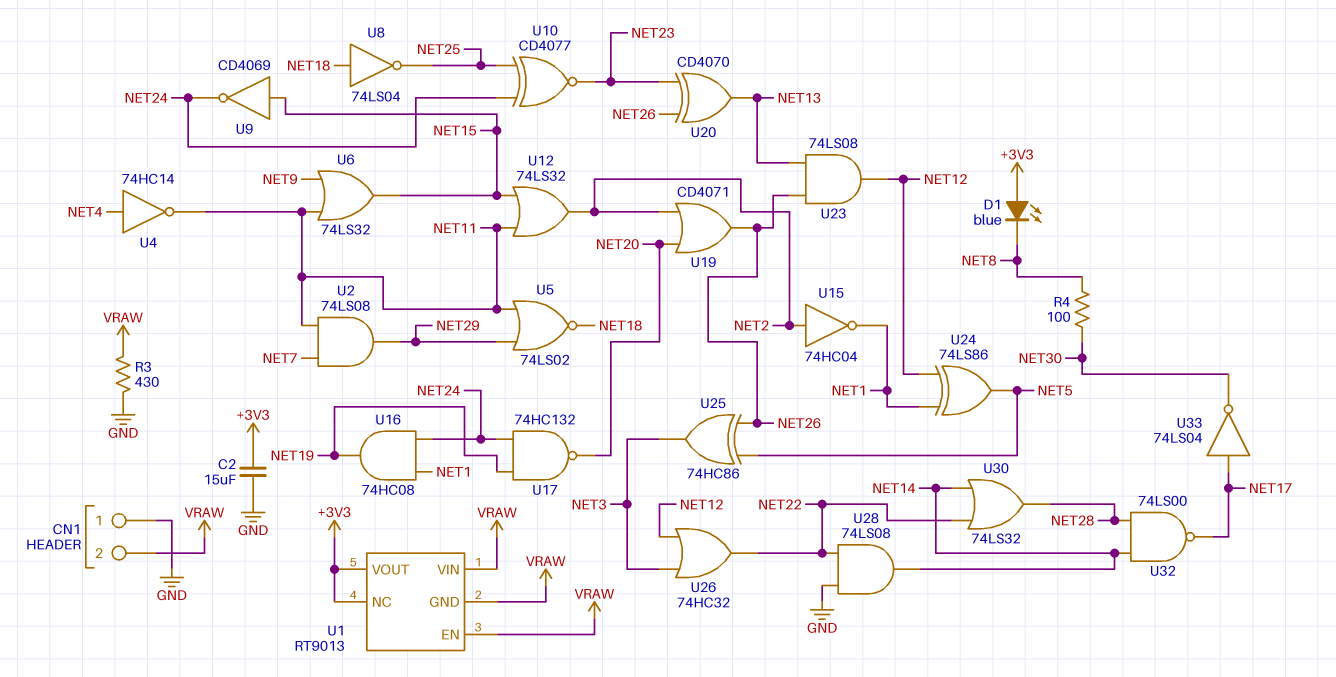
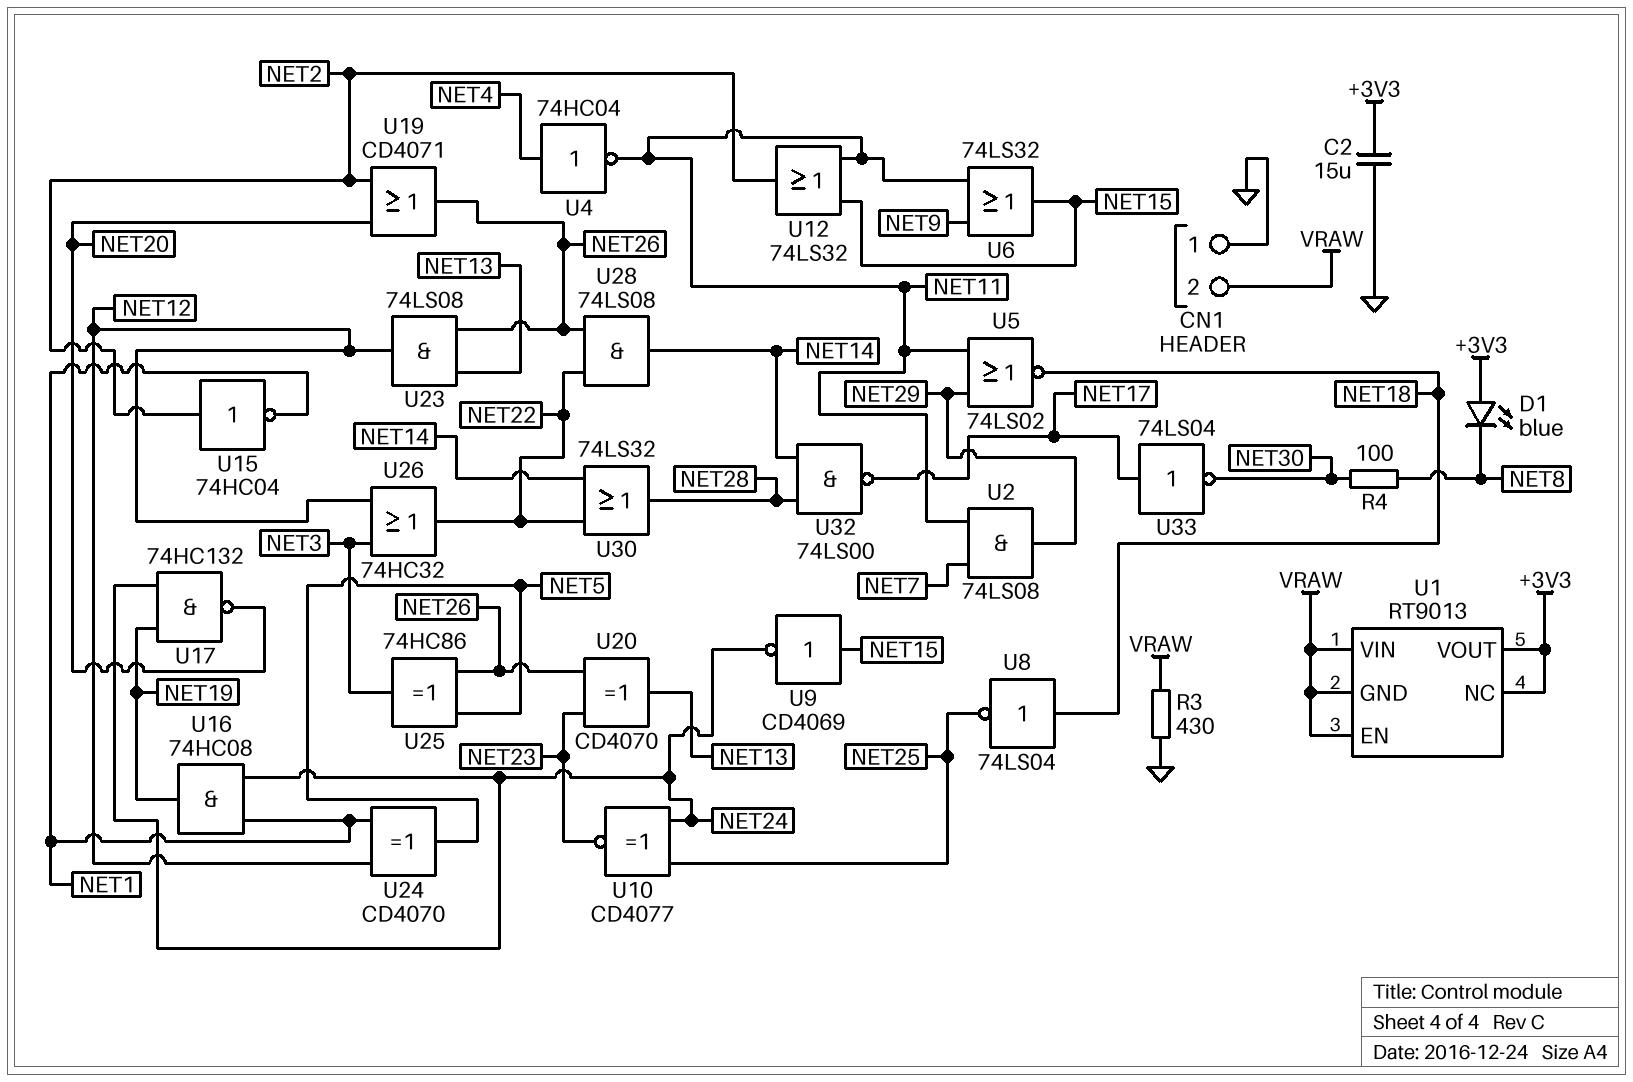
U4: NOT 74HC14 (in NET4, out NET11) -> NOT 74HC04 (in NET4, out NET11)
U24: XOR 74LS86 (in NET1, in NET12, out NET5) -> XOR CD4070 (in NET1, in NET12, out NET5)
U28: AND 74LS08 (in GND, in NET22, out NET14) -> AND 74LS08 (in NET22, in NET26, out NET14)

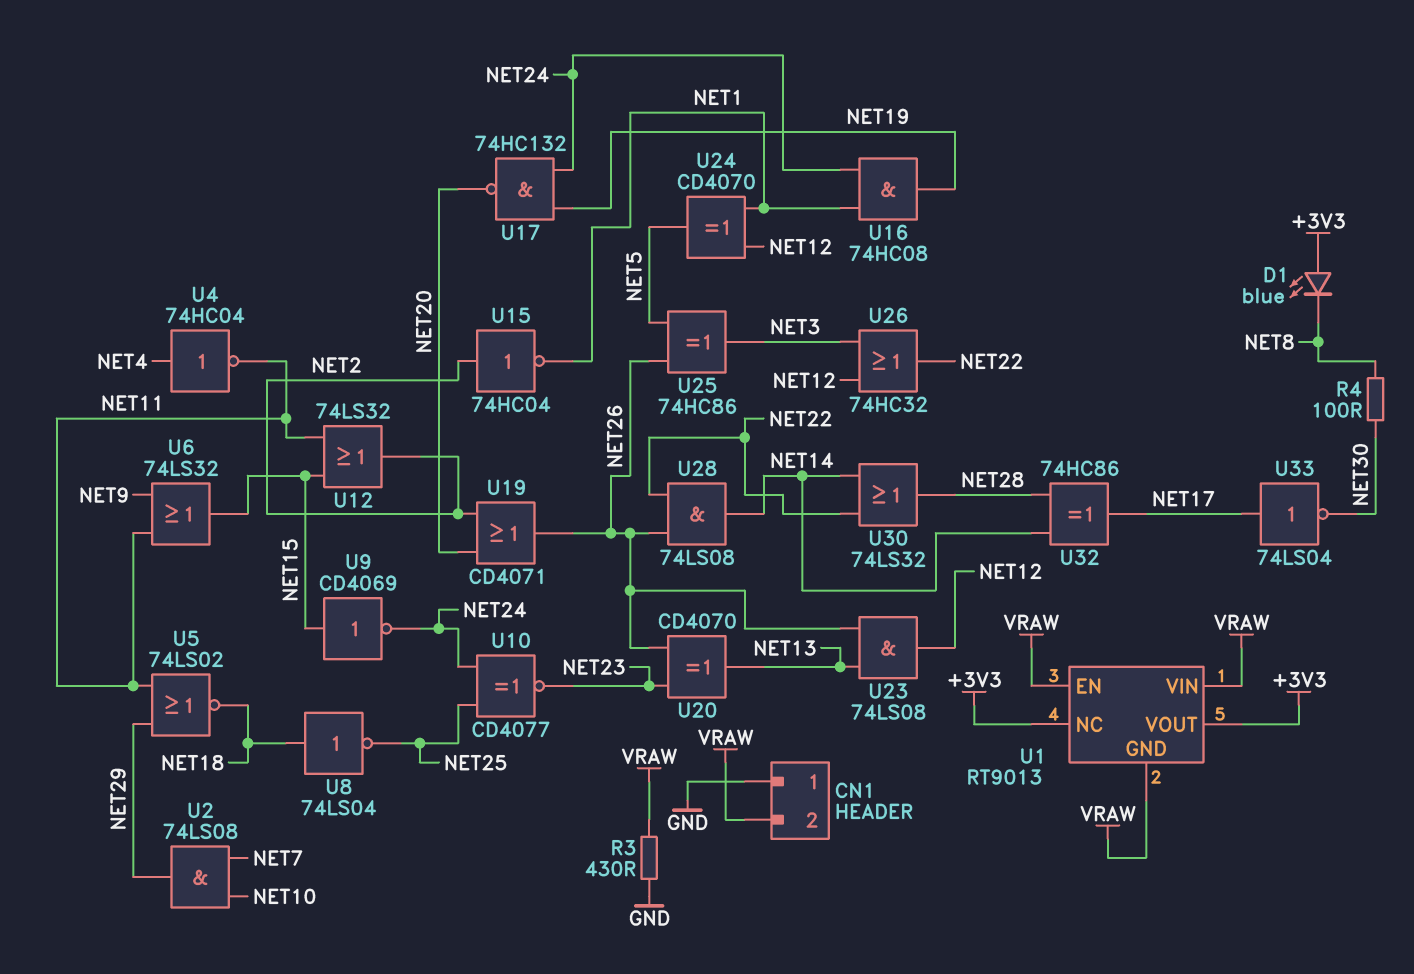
C2: 15uF (+3V3, GND) -> none
U2: AND 74LS08 (in NET7, in NET11, out NET29) -> AND 74LS08 (in NET7, in NET10, out NET29)
U32: NAND 74LS00 (in NET14, in NET28, out NET17) -> XOR 74HC86 (in NET14, in NET28, out NET17)

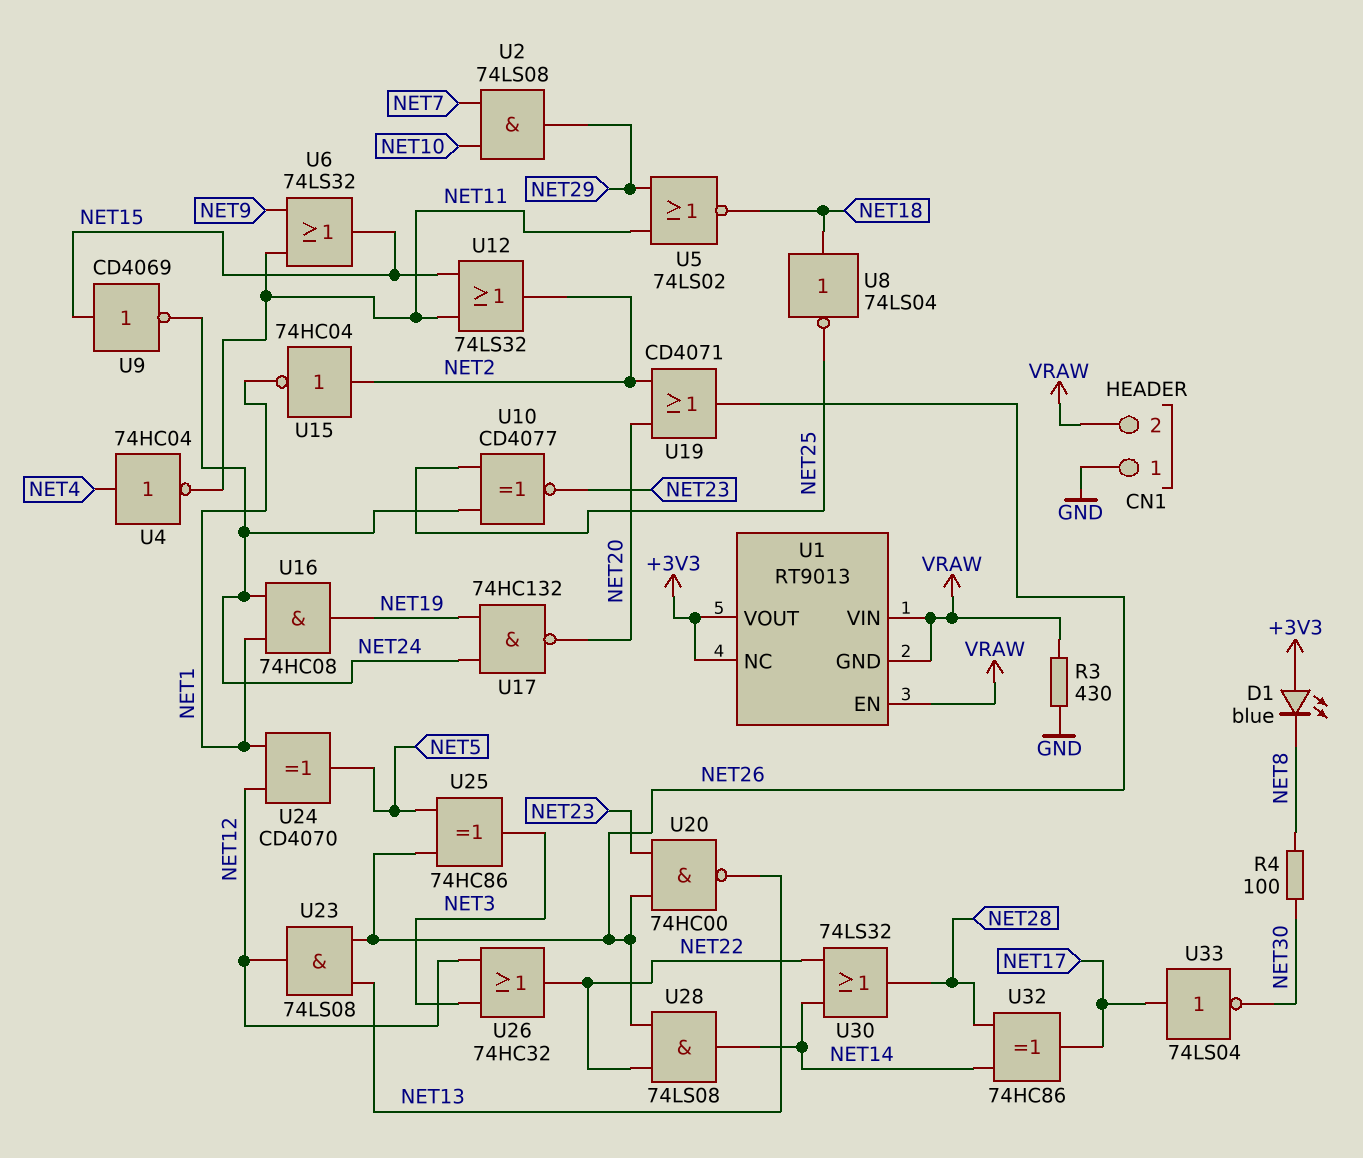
U20: XOR CD4070 (in NET23, in NET26, out NET13) -> NAND 74HC00 (in NET23, in NET26, out NET13)

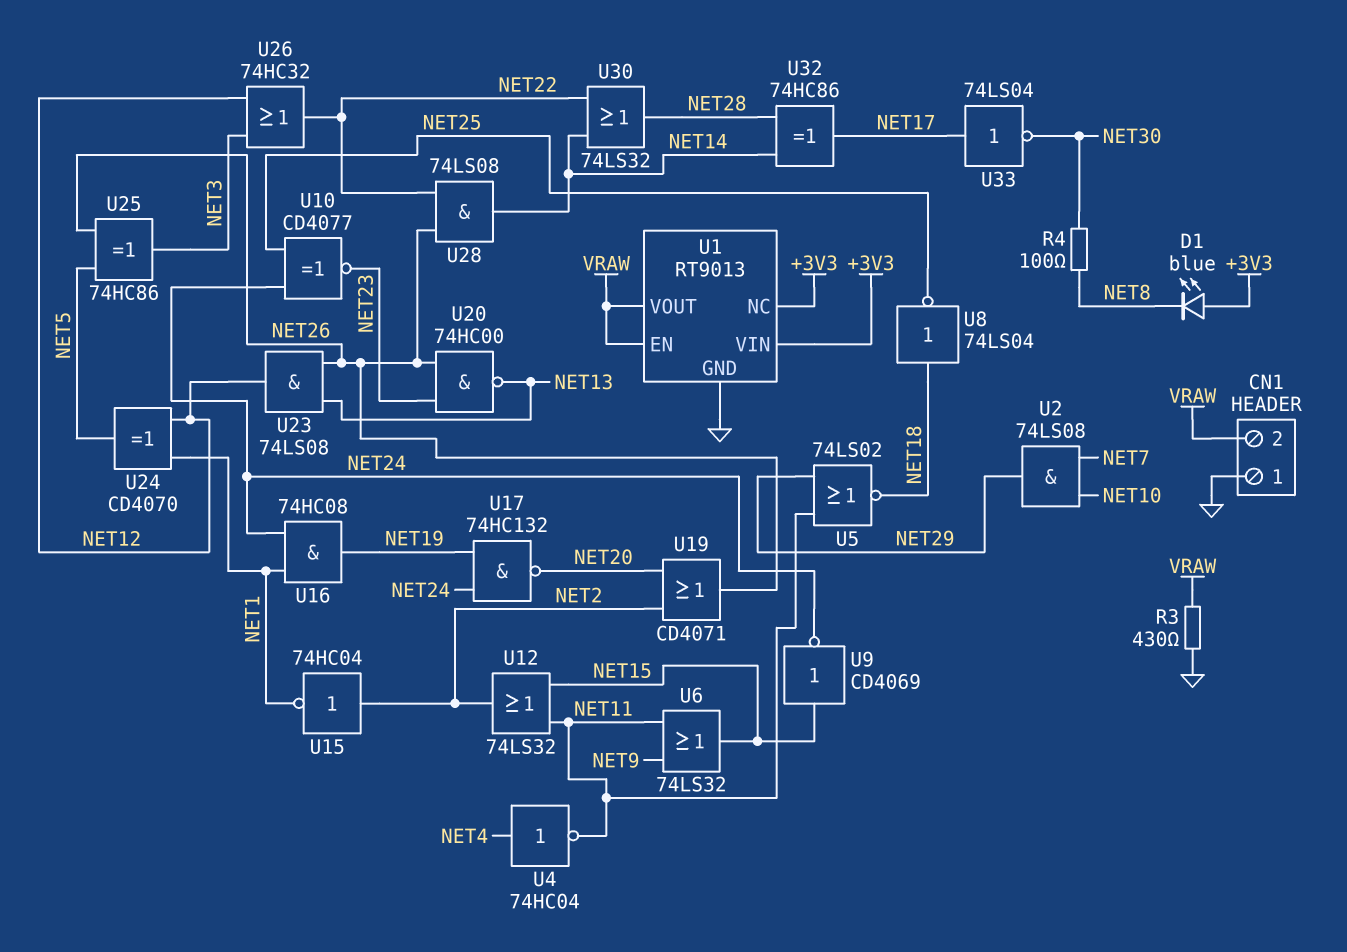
U1 pin GND: VRAW -> GND
U1 pin VIN: VRAW -> +3V3
U1 pin VOUT: +3V3 -> VRAW

